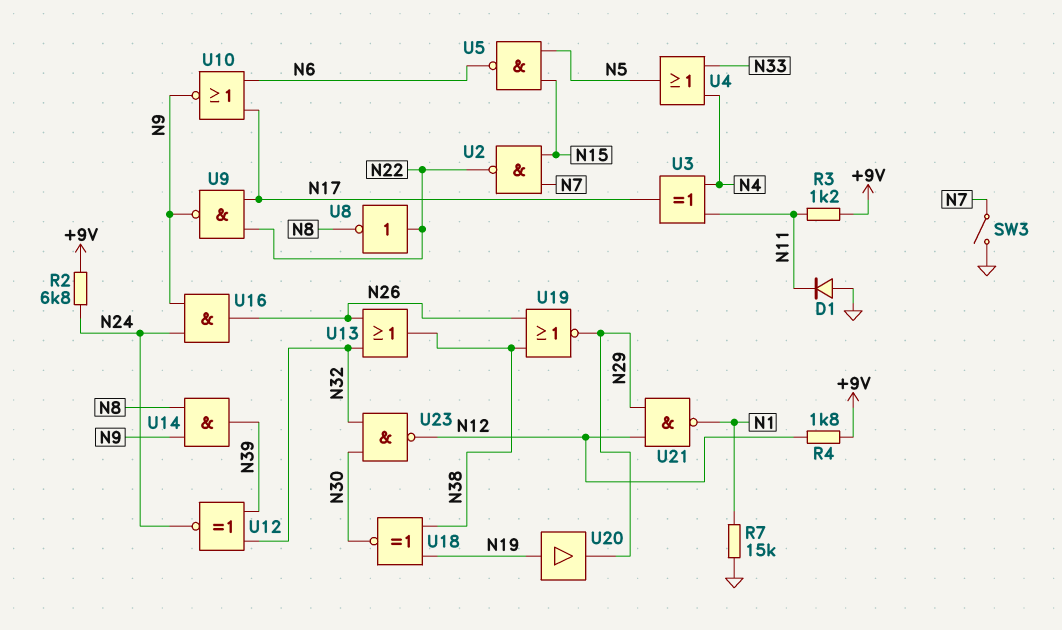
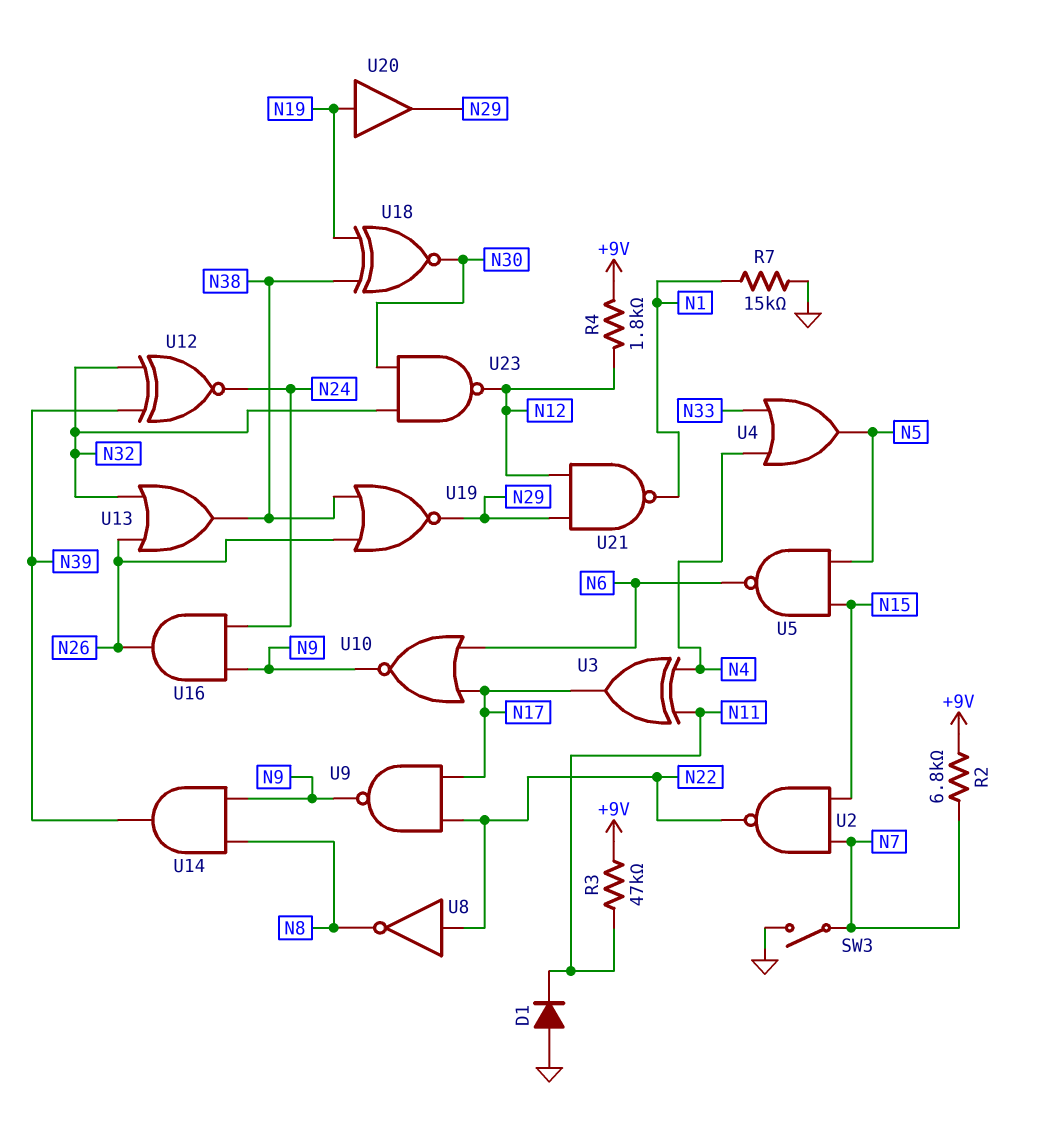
R2: 6.8k (+9V, N24) -> 6.8k (+9V, N7)
R3: 1.2k (+9V, N11) -> 47k (+9V, N11)

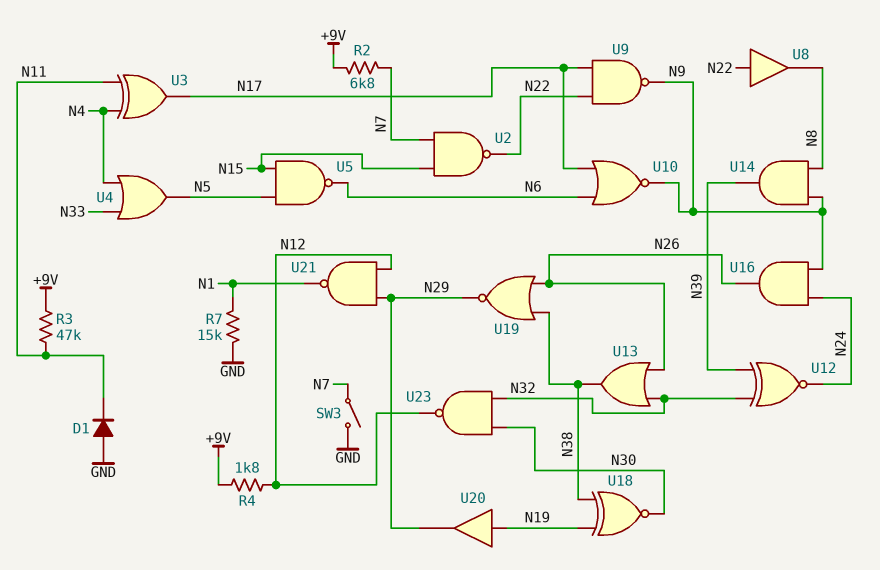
U8: NOT (in N22, out N8) -> buffer (in N22, out N8)

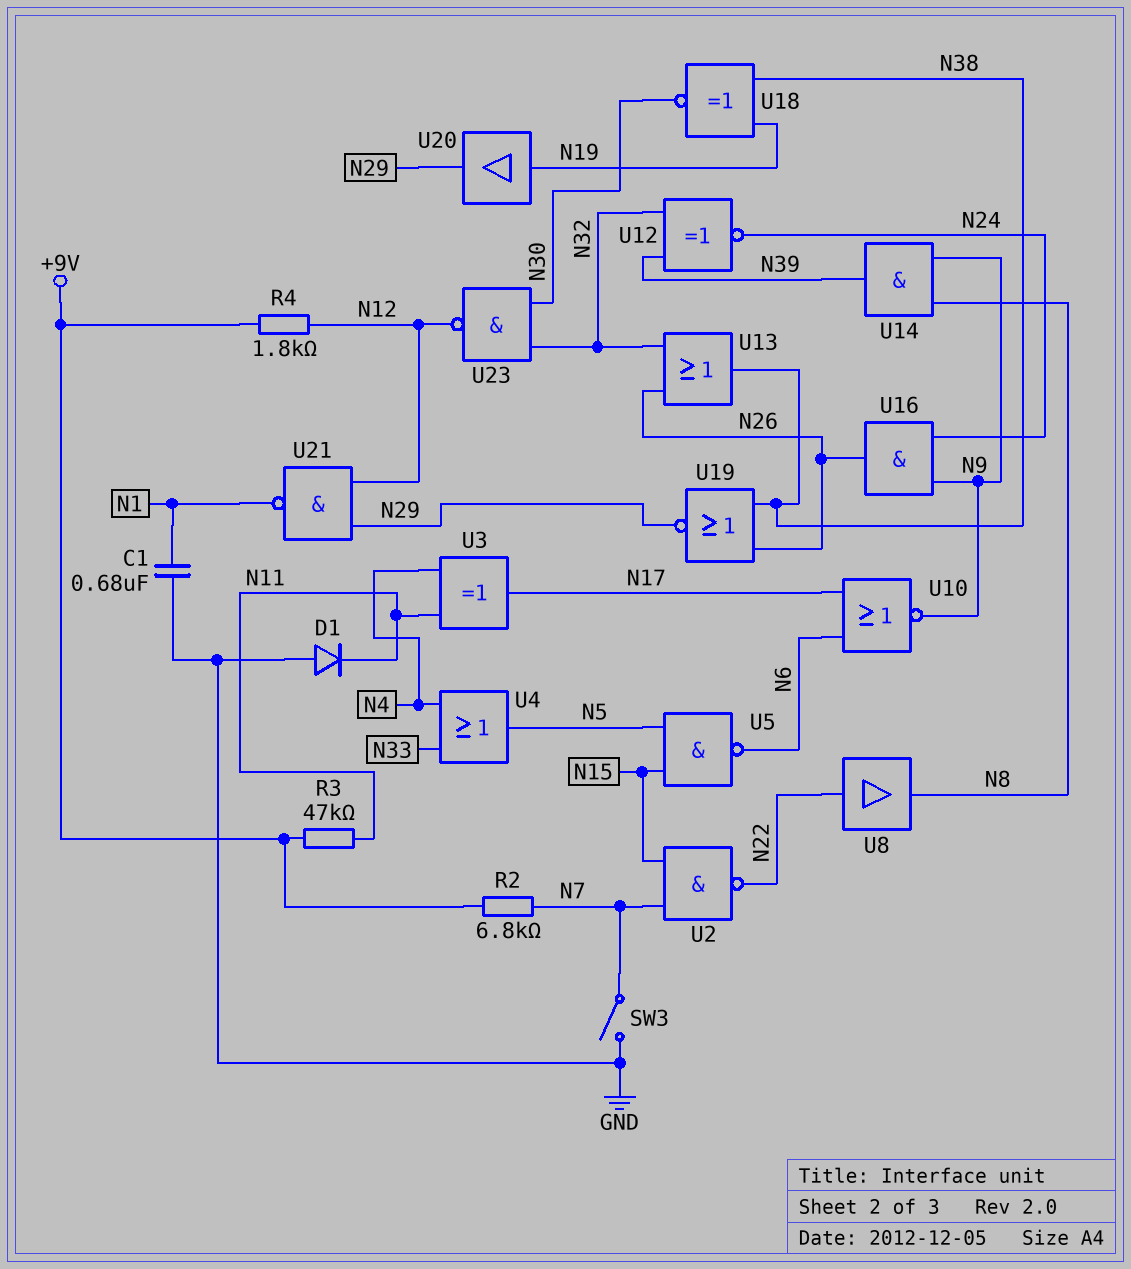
C1: none -> 680nF (GND, N1)
R7: 15k (GND, N1) -> none
U9: NAND (in N17, in N22, out N9) -> none

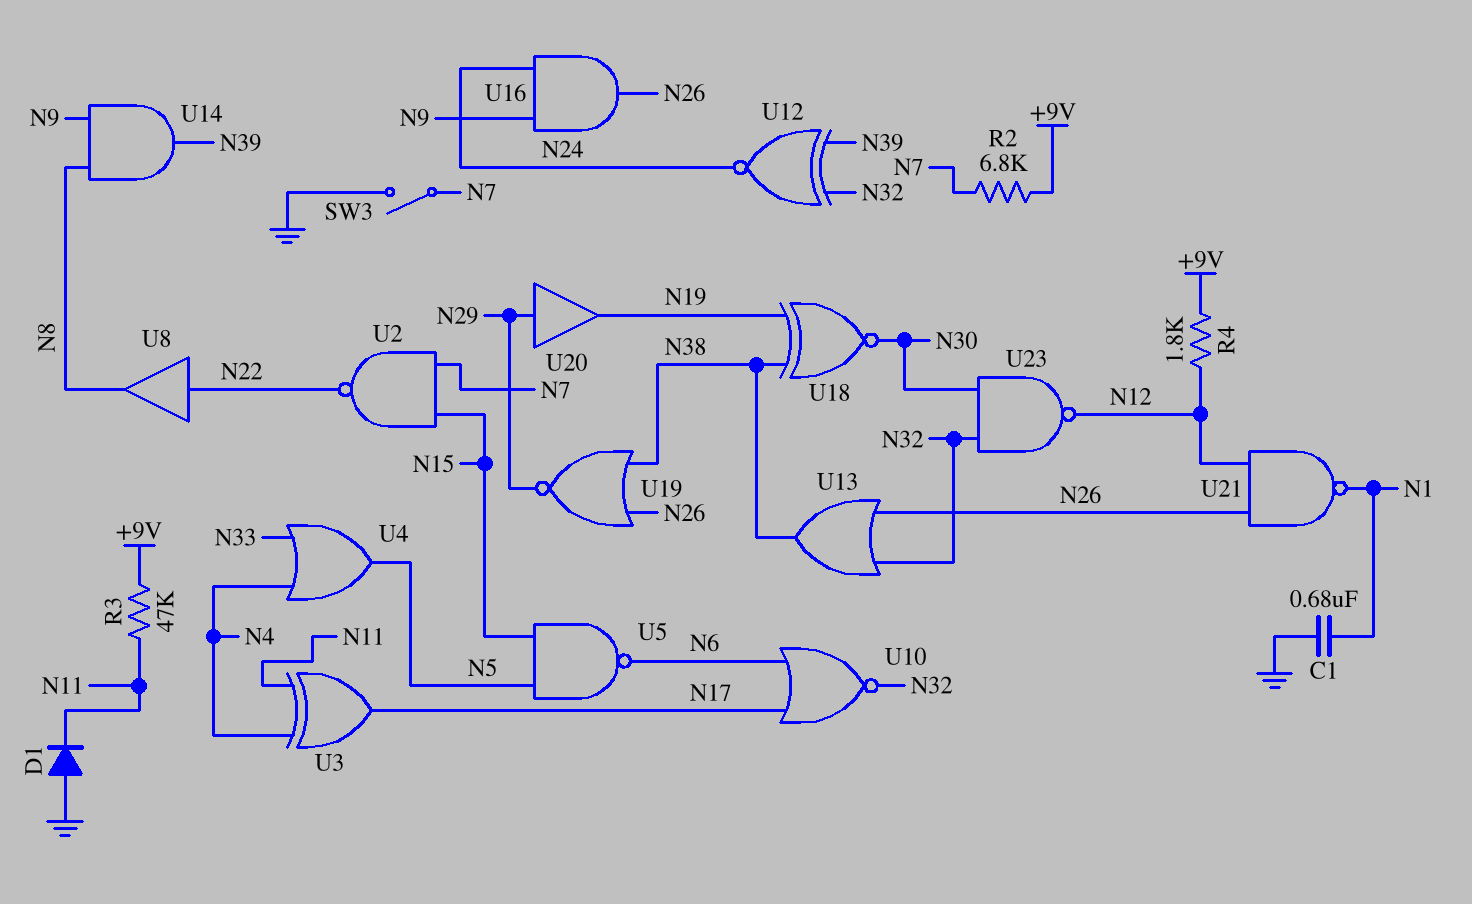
U10: NOR (in N6, in N17, out N9) -> NOR (in N6, in N17, out N32)
U20: buffer (in N19, out N29) -> buffer (in N29, out N19)
U21: NAND (in N12, in N29, out N1) -> NAND (in N12, in N26, out N1)

